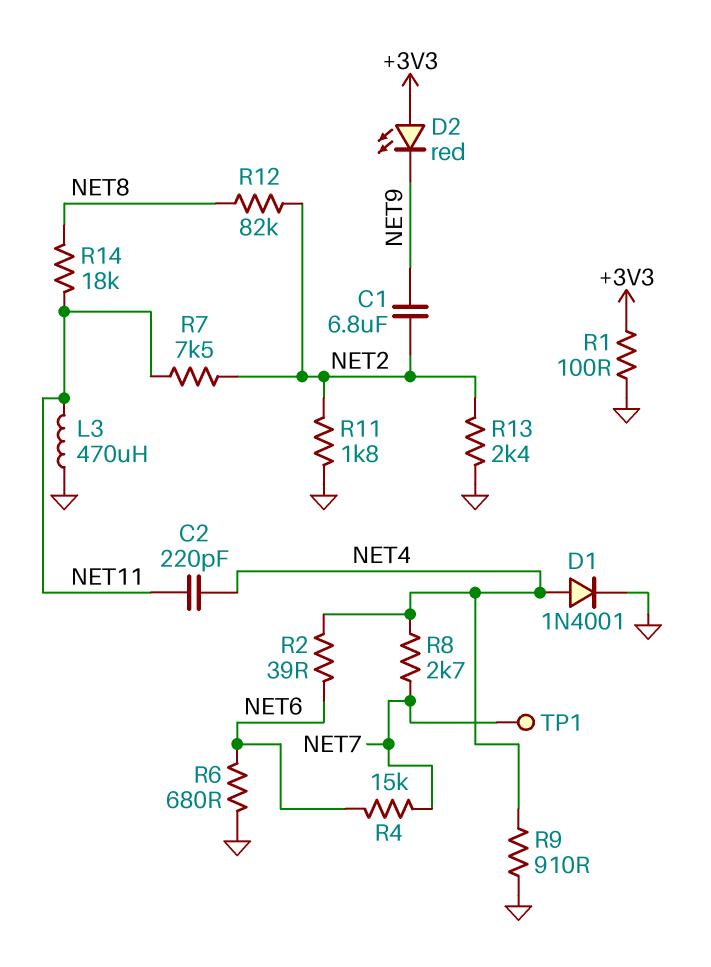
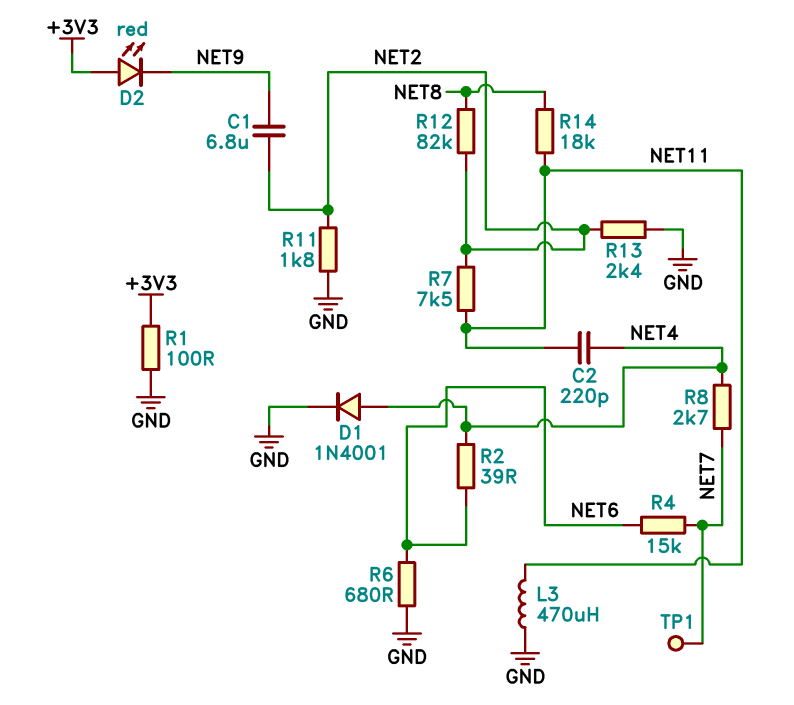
R9: 910 (GND, NET4) -> none

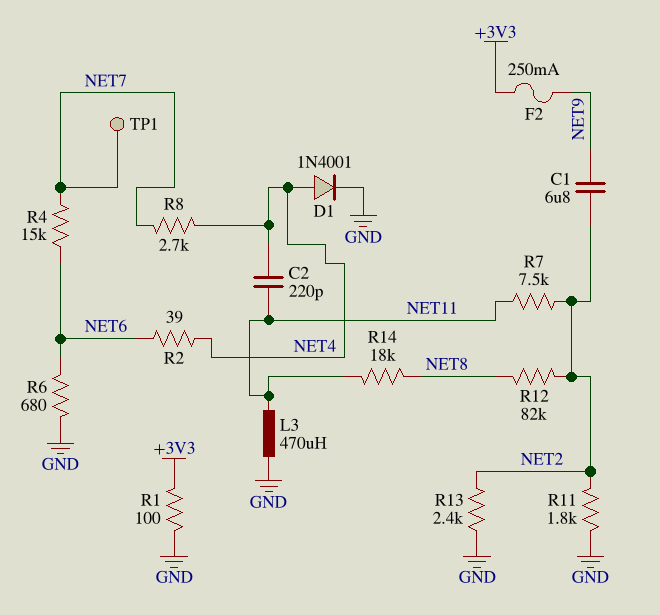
D2: LED red (A +3V3, K NET9) -> none
F2: none -> 250mA (+3V3, NET9)

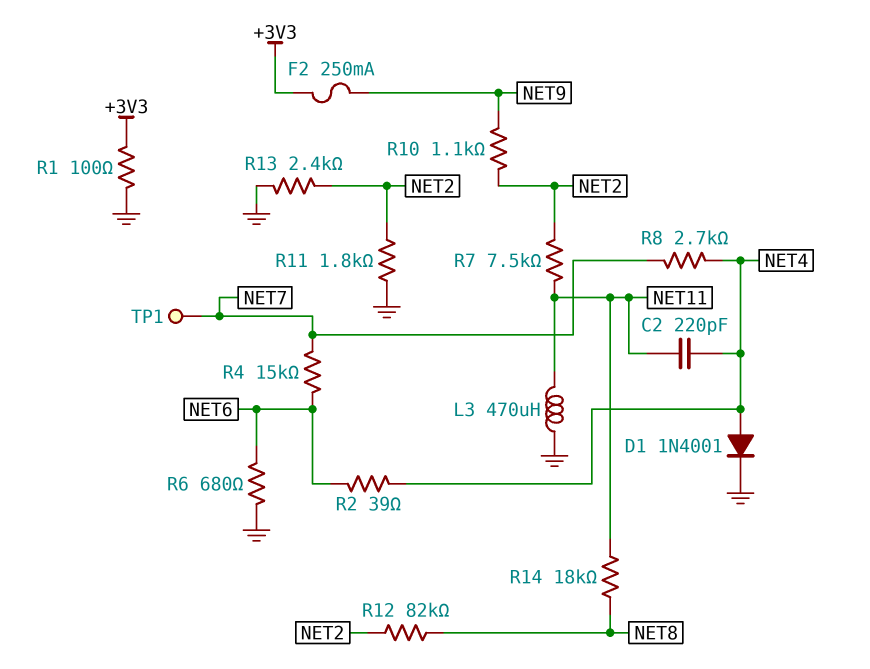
C1: 6.8uF (NET2, NET9) -> none
R10: none -> 1.1k (NET2, NET9)

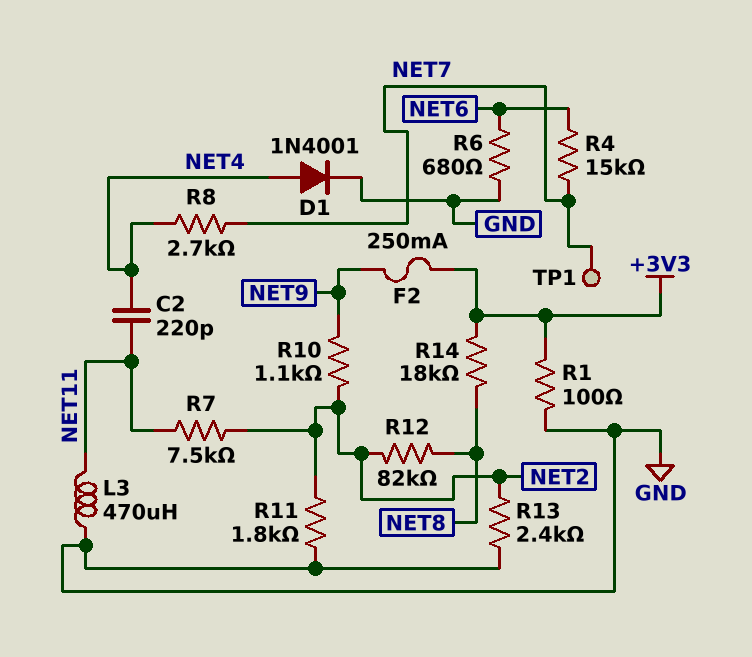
R2: 39 (NET4, NET6) -> none
R14: 18k (NET8, NET11) -> 18k (+3V3, NET8)

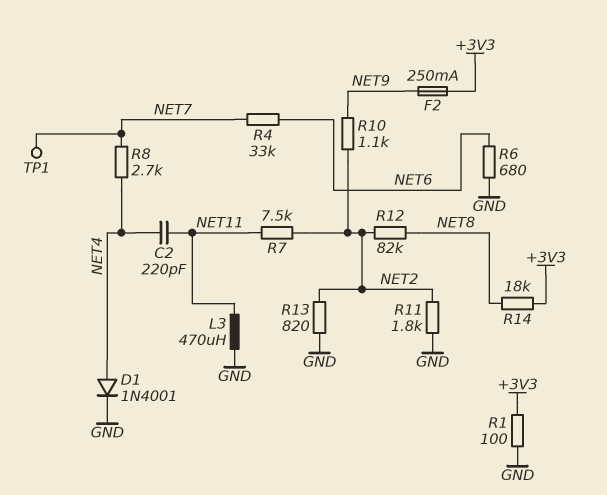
R4: 15k (NET6, NET7) -> 33k (NET6, NET7)
R13: 2.4k (GND, NET2) -> 820 (GND, NET2)

